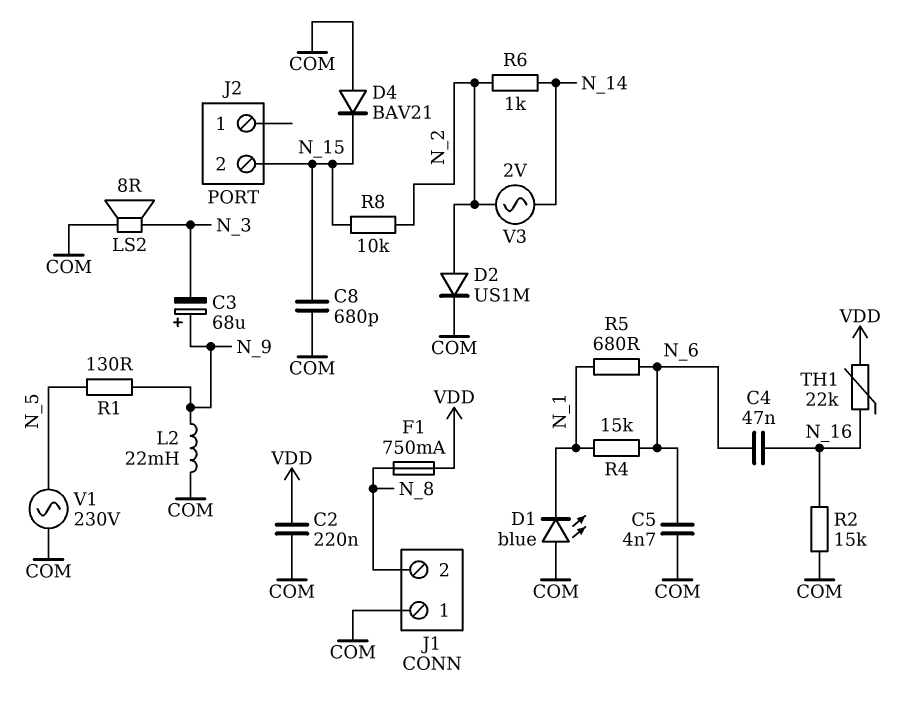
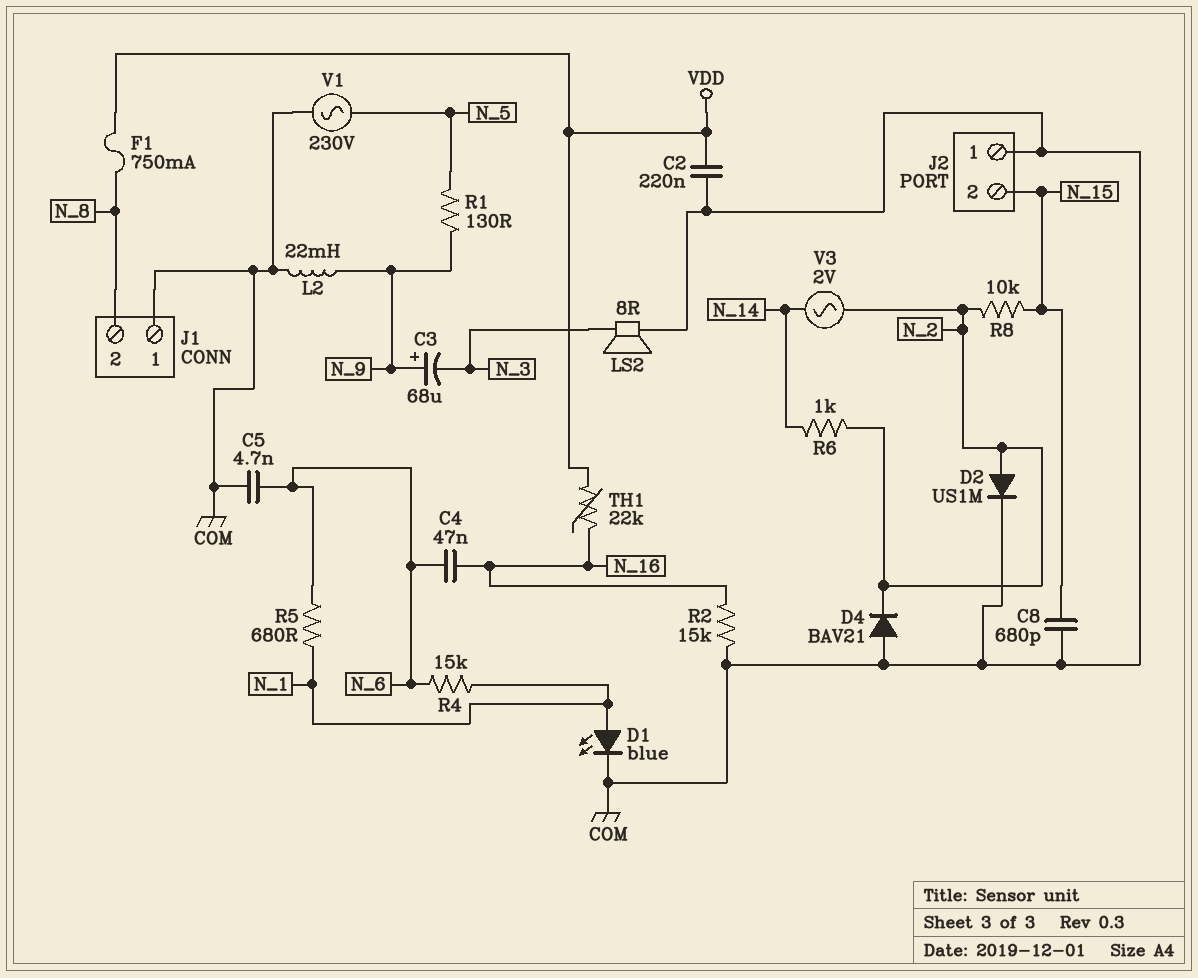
D1: LED blue (A COM, K N_1) -> LED blue (A N_1, K COM)
D4: diode BAV21 (A COM, K N_15) -> diode BAV21 (A COM, K N_2)
J2 pin 1: none -> COM

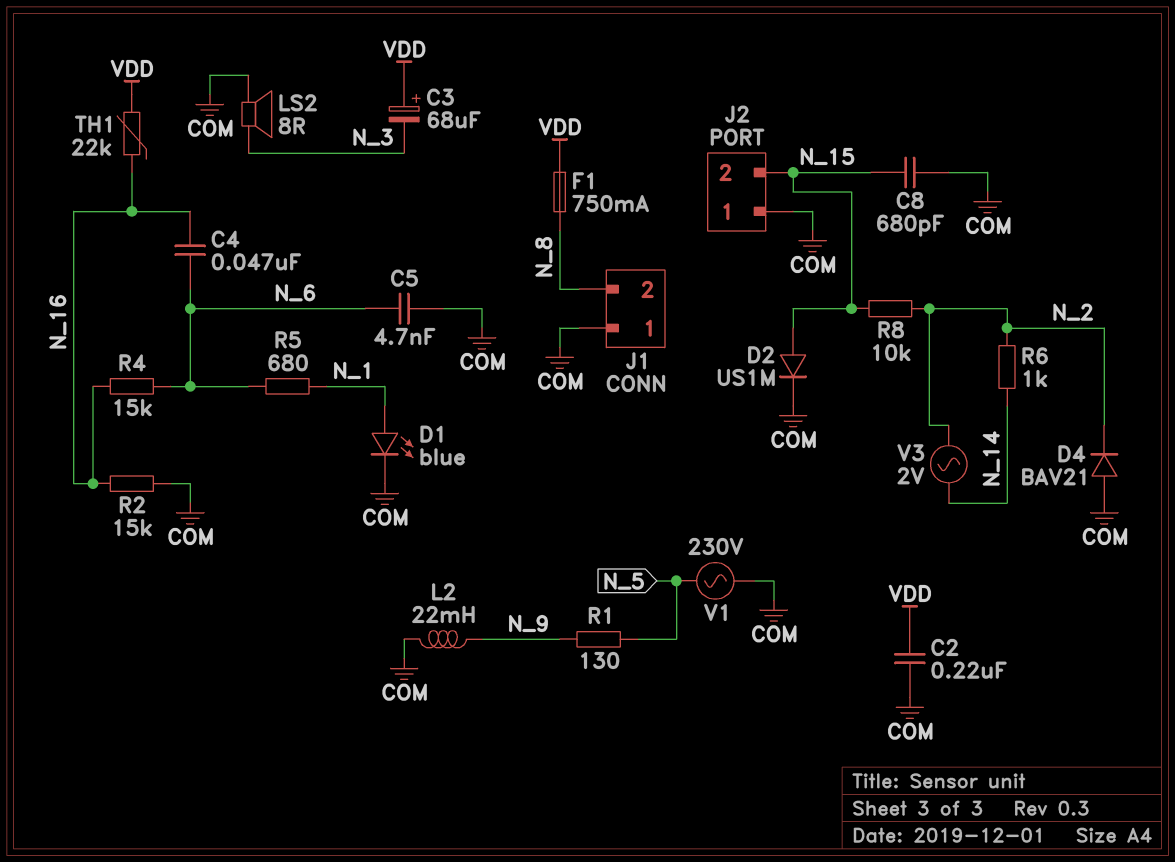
C3: 68uF (plus N_9, minus N_3) -> 68uF (plus VDD, minus N_3)
D2: diode US1M (A N_2, K COM) -> diode US1M (A N_15, K COM)
R4: 15k (N_1, N_6) -> 15k (N_6, N_16)

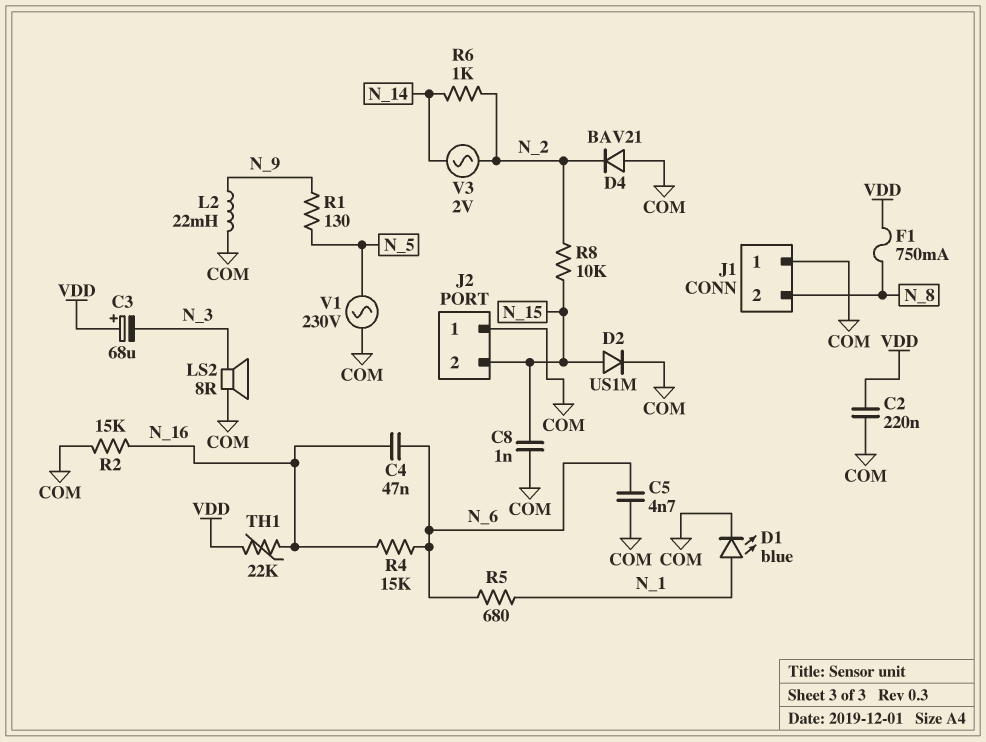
C8: 680pF (COM, N_15) -> 1nF (COM, N_15)

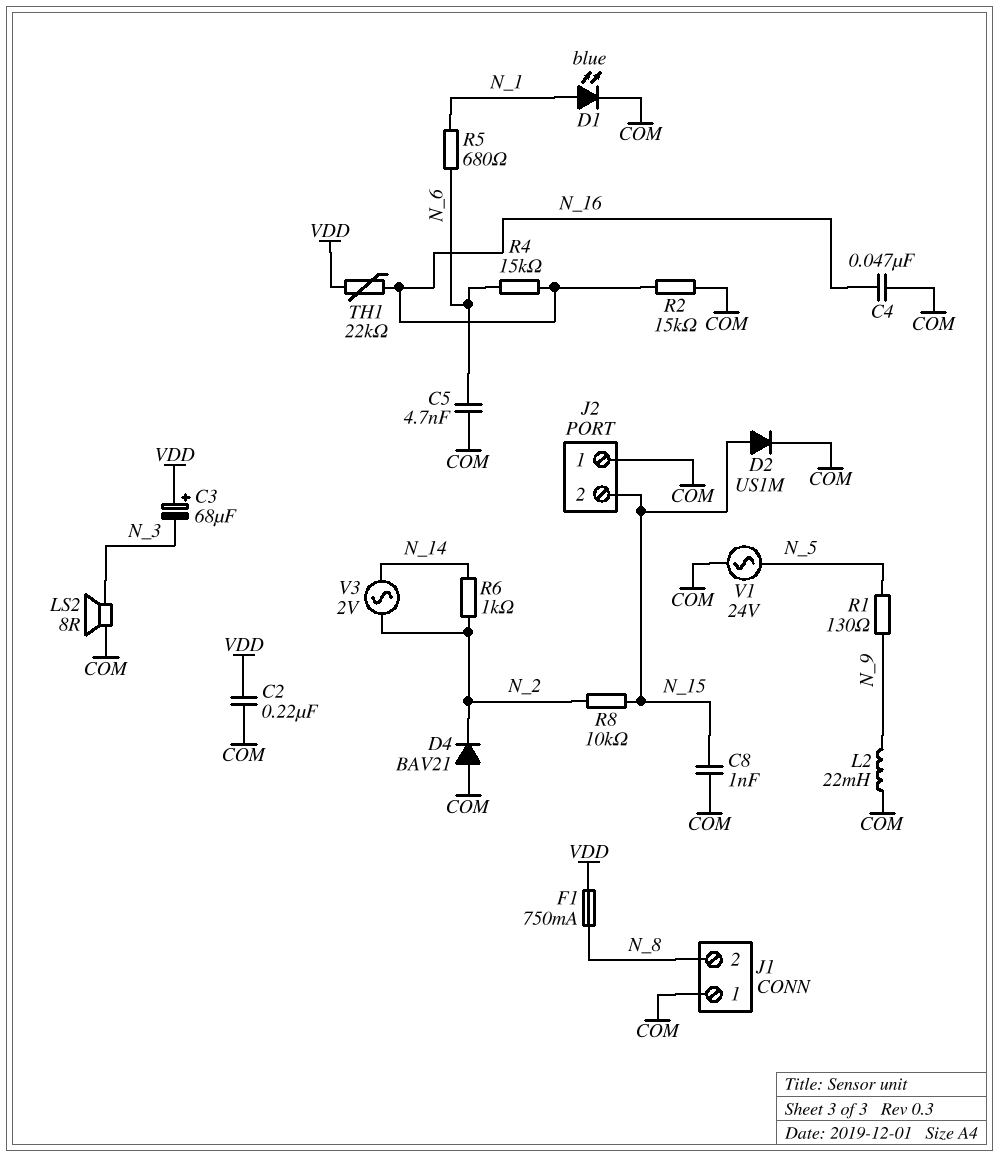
C4: 47nF (N_6, N_16) -> 47nF (COM, N_16)
V1: AC 230V (COM, N_5) -> AC 24V (COM, N_5)

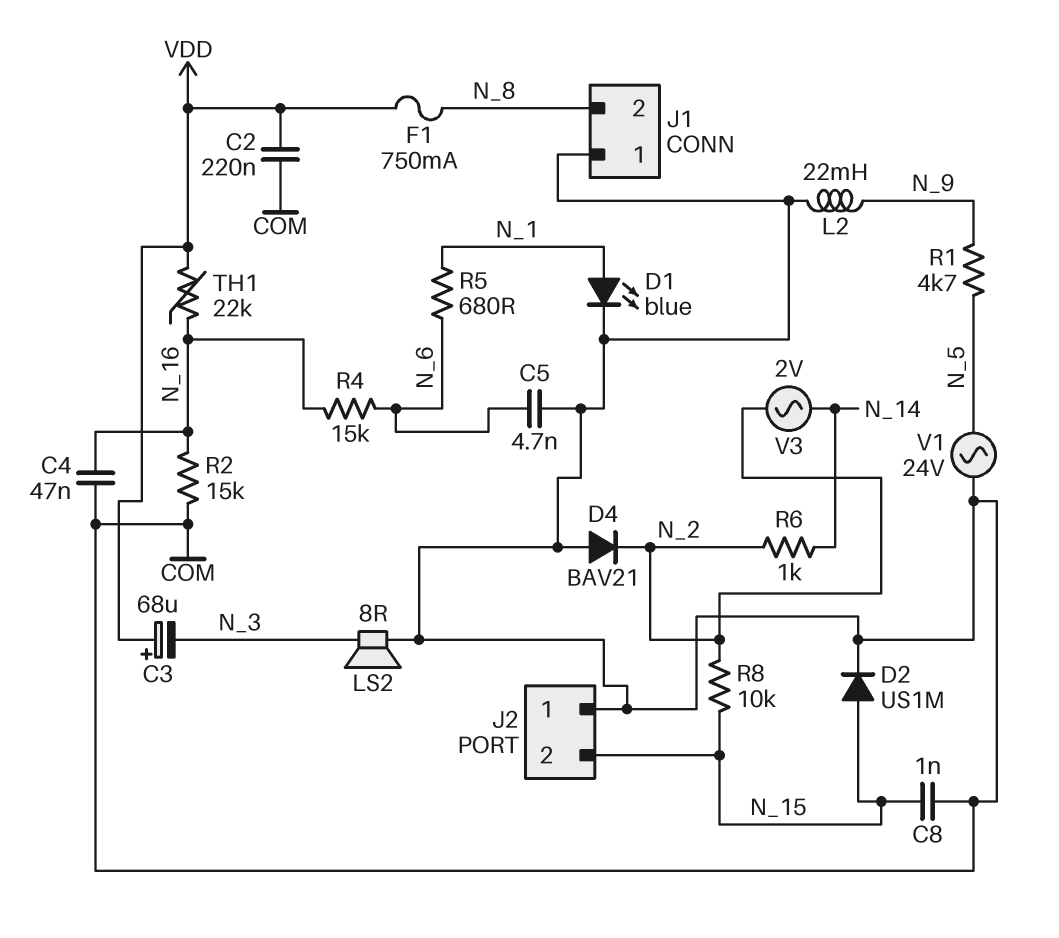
R1: 130 (N_5, N_9) -> 4.7k (N_5, N_9)

